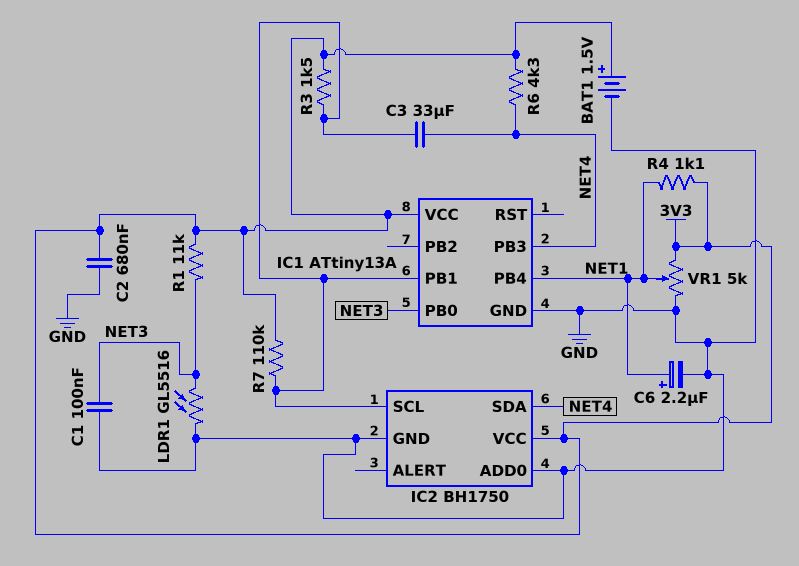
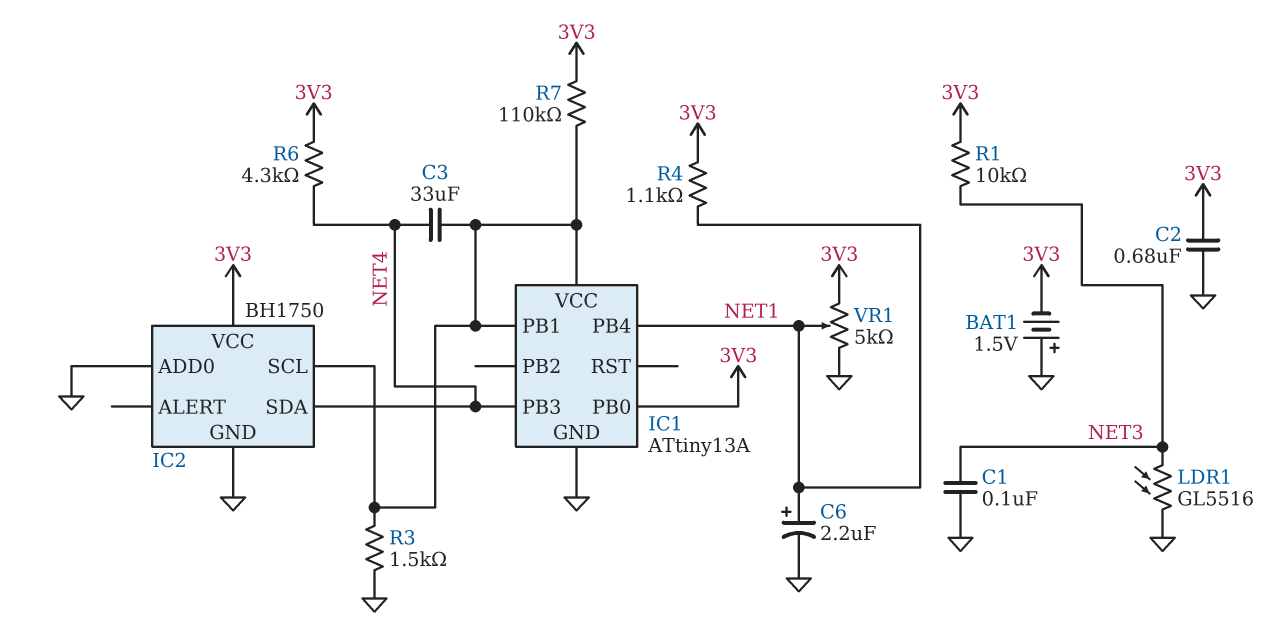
BAT1: 1.5V (plus 3V3, minus GND) -> 1.5V (plus GND, minus 3V3)
IC1 pin PB0: NET3 -> 3V3
IC1 pin VCC: 3V3 -> IC1/PB1
R1: 11k (3V3, NET3) -> 10k (3V3, NET3)
R3: 1.5k (3V3, IC1/PB1) -> 1.5k (GND, IC1/PB1)

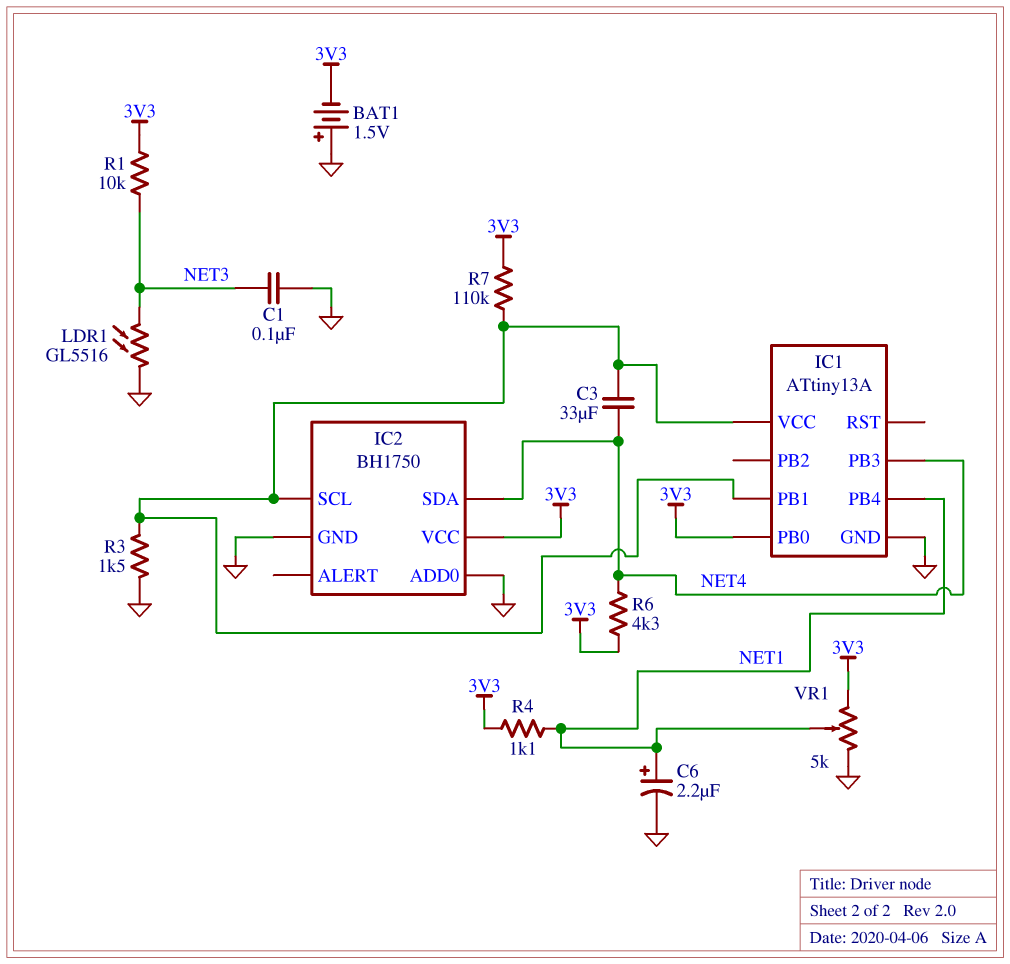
C2: 680nF (3V3, GND) -> none

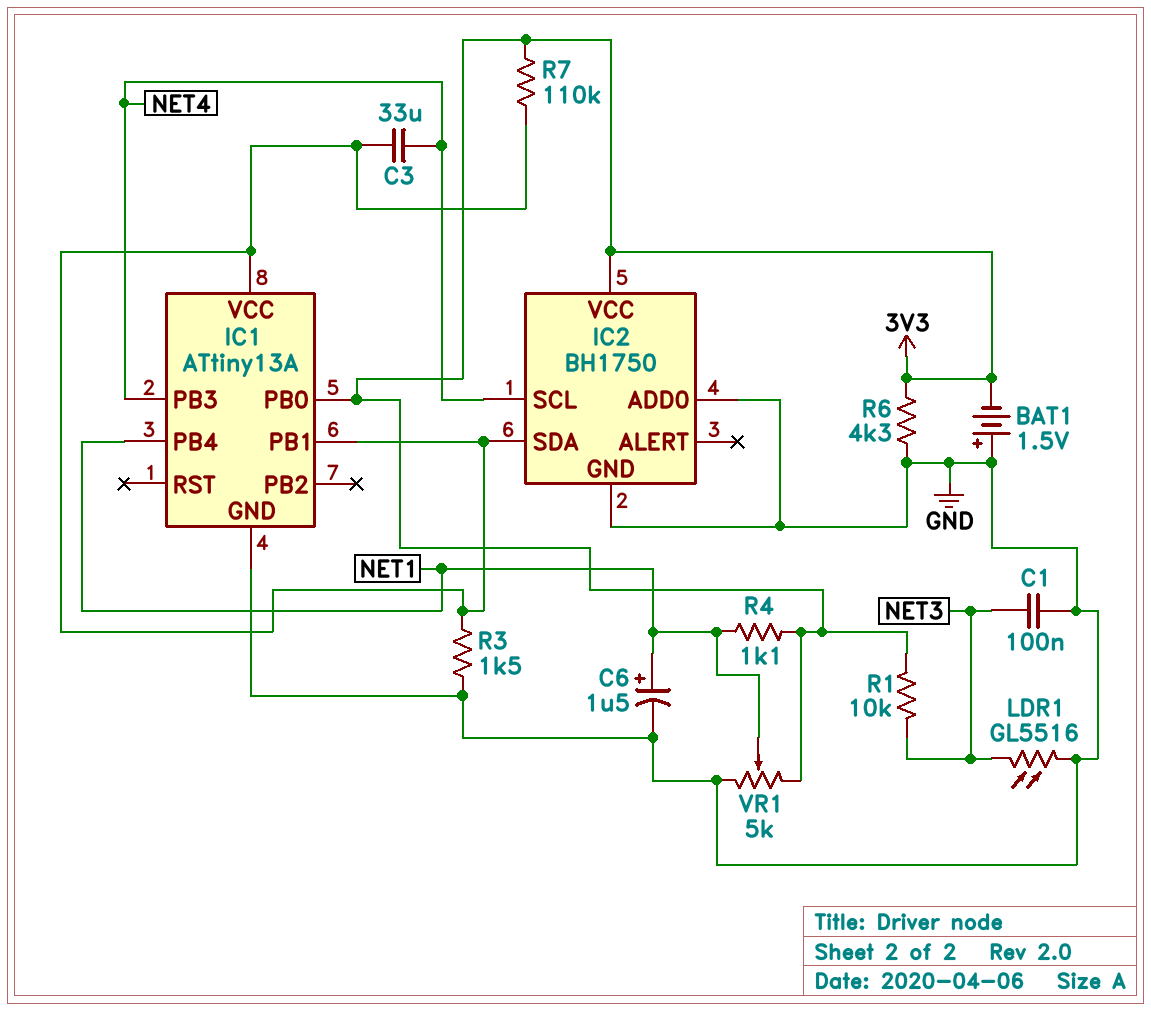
C6: 2.2uF (plus NET1, minus GND) -> 1.5uF (plus NET1, minus GND)
IC2 pin SCL: IC1/PB1 -> NET4
IC2 pin SDA: NET4 -> IC1/PB1
R6: 4.3k (3V3, NET4) -> 4.3k (3V3, GND)

